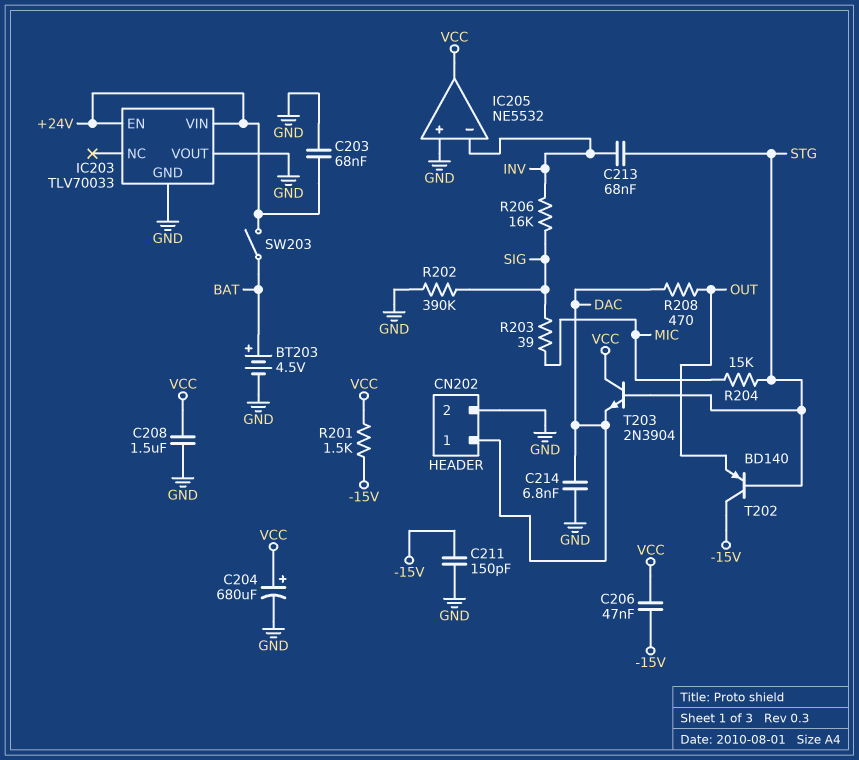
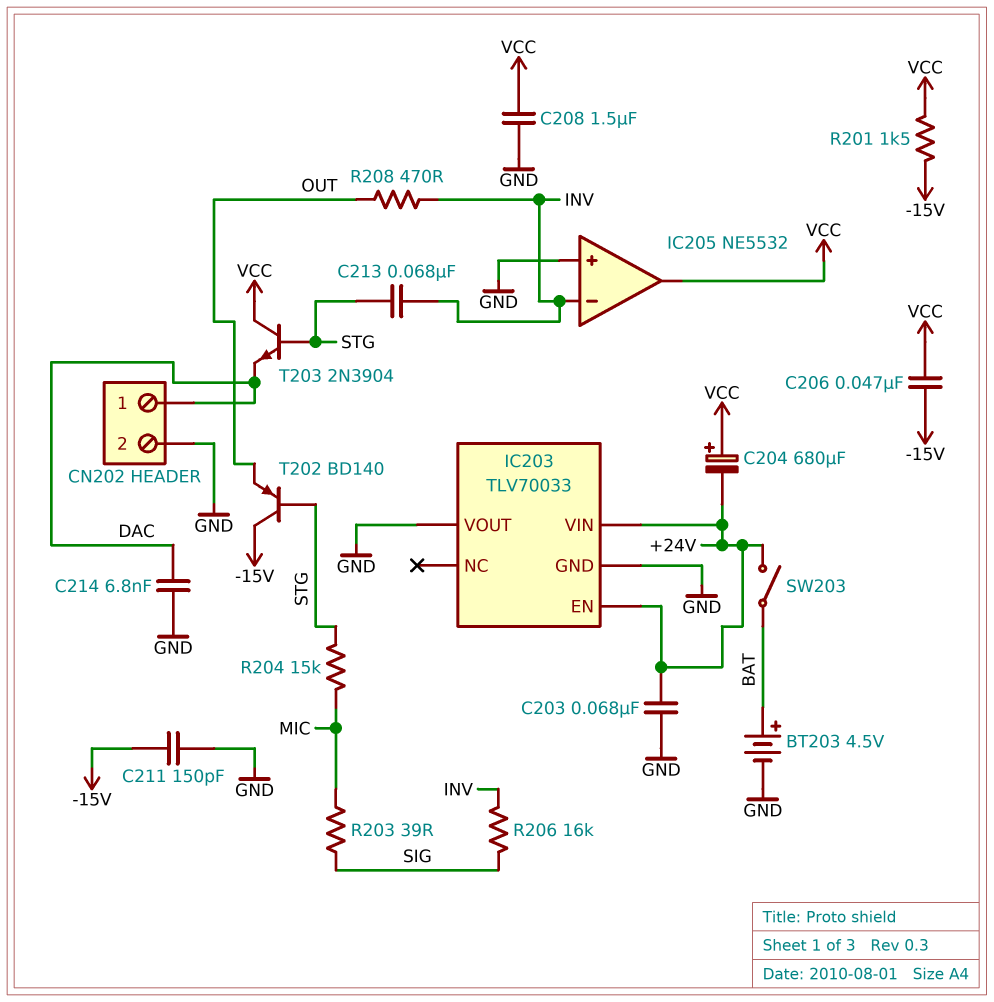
C204: 680uF (plus VCC, minus GND) -> 680uF (plus VCC, minus +24V)
R202: 390k (GND, SIG) -> none
R208: 470 (DAC, OUT) -> 470 (INV, OUT)

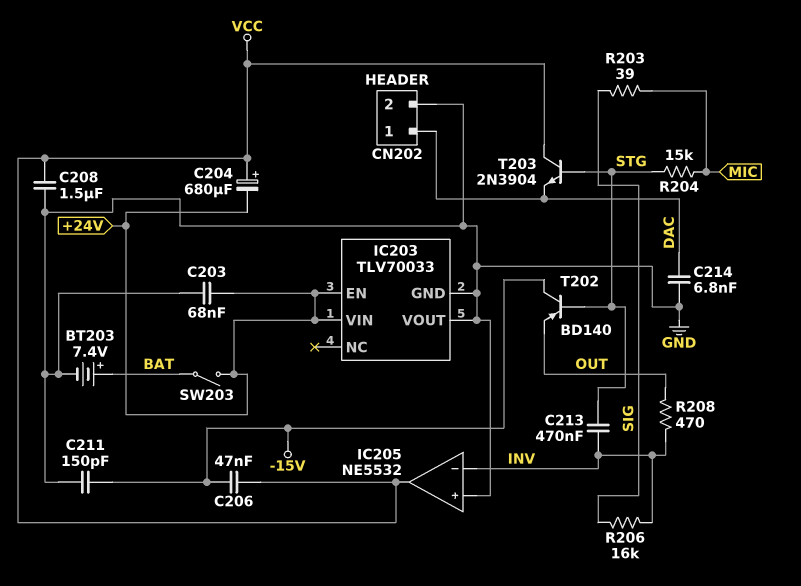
BT203: 4.5V (plus BAT, minus GND) -> 7.4V (plus BAT, minus GND)
C213: 68nF (INV, STG) -> 470nF (INV, STG)
R201: 1.5k (-15V, VCC) -> none

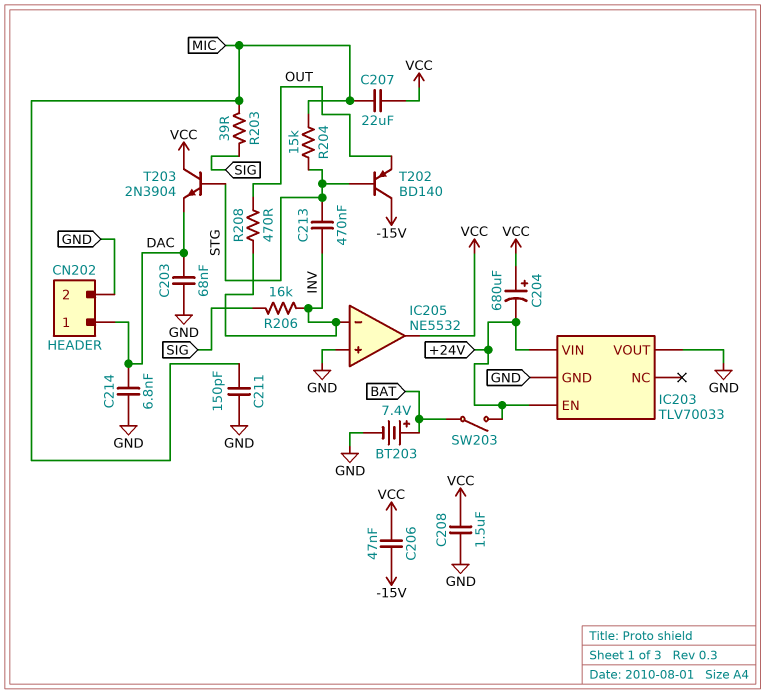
C203: 68nF (+24V, GND) -> 68nF (DAC, GND)
C207: none -> 22uF (MIC, VCC)
C211: 150pF (-15V, GND) -> 150pF (GND, MIC)

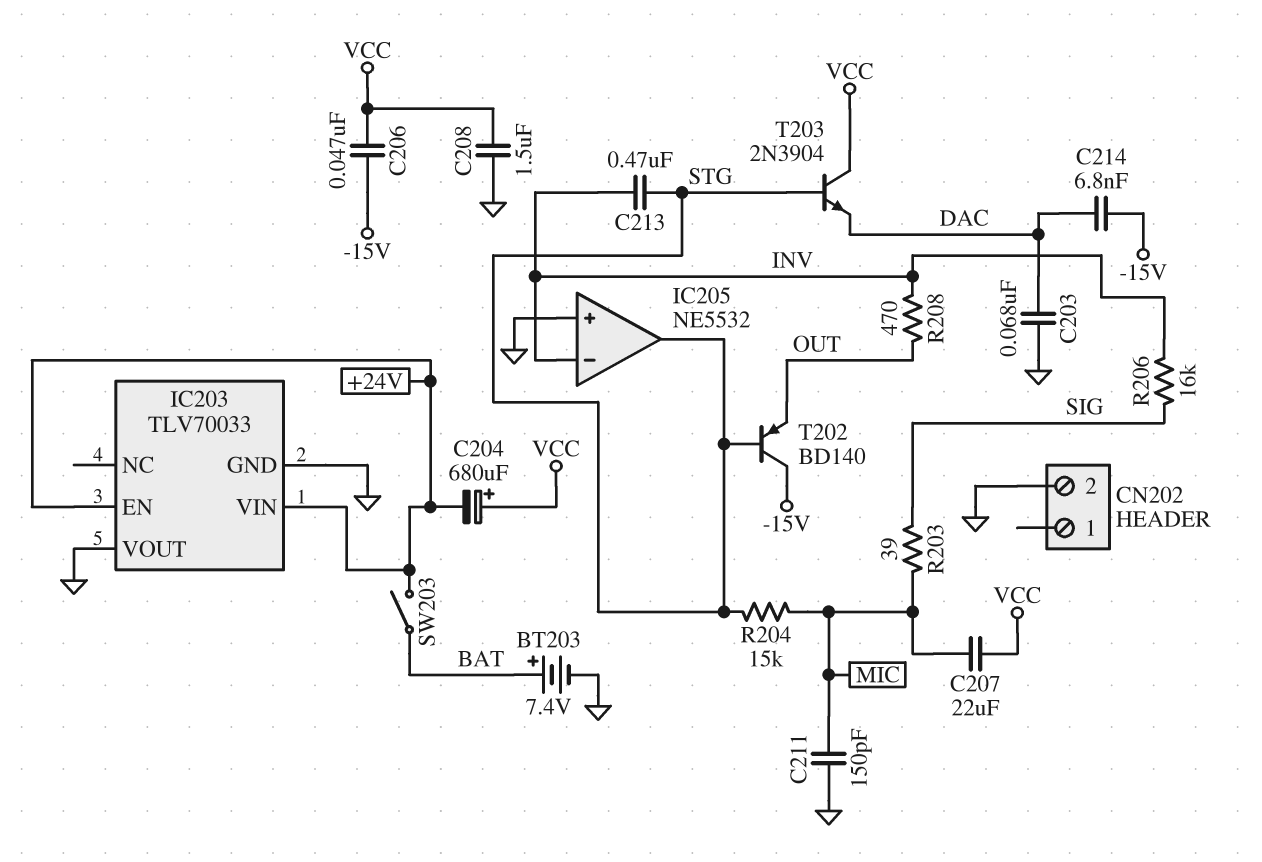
C214: 6.8nF (DAC, GND) -> 6.8nF (-15V, DAC)
CN202 pin 1: DAC -> none
IC205 pin out: VCC -> STG

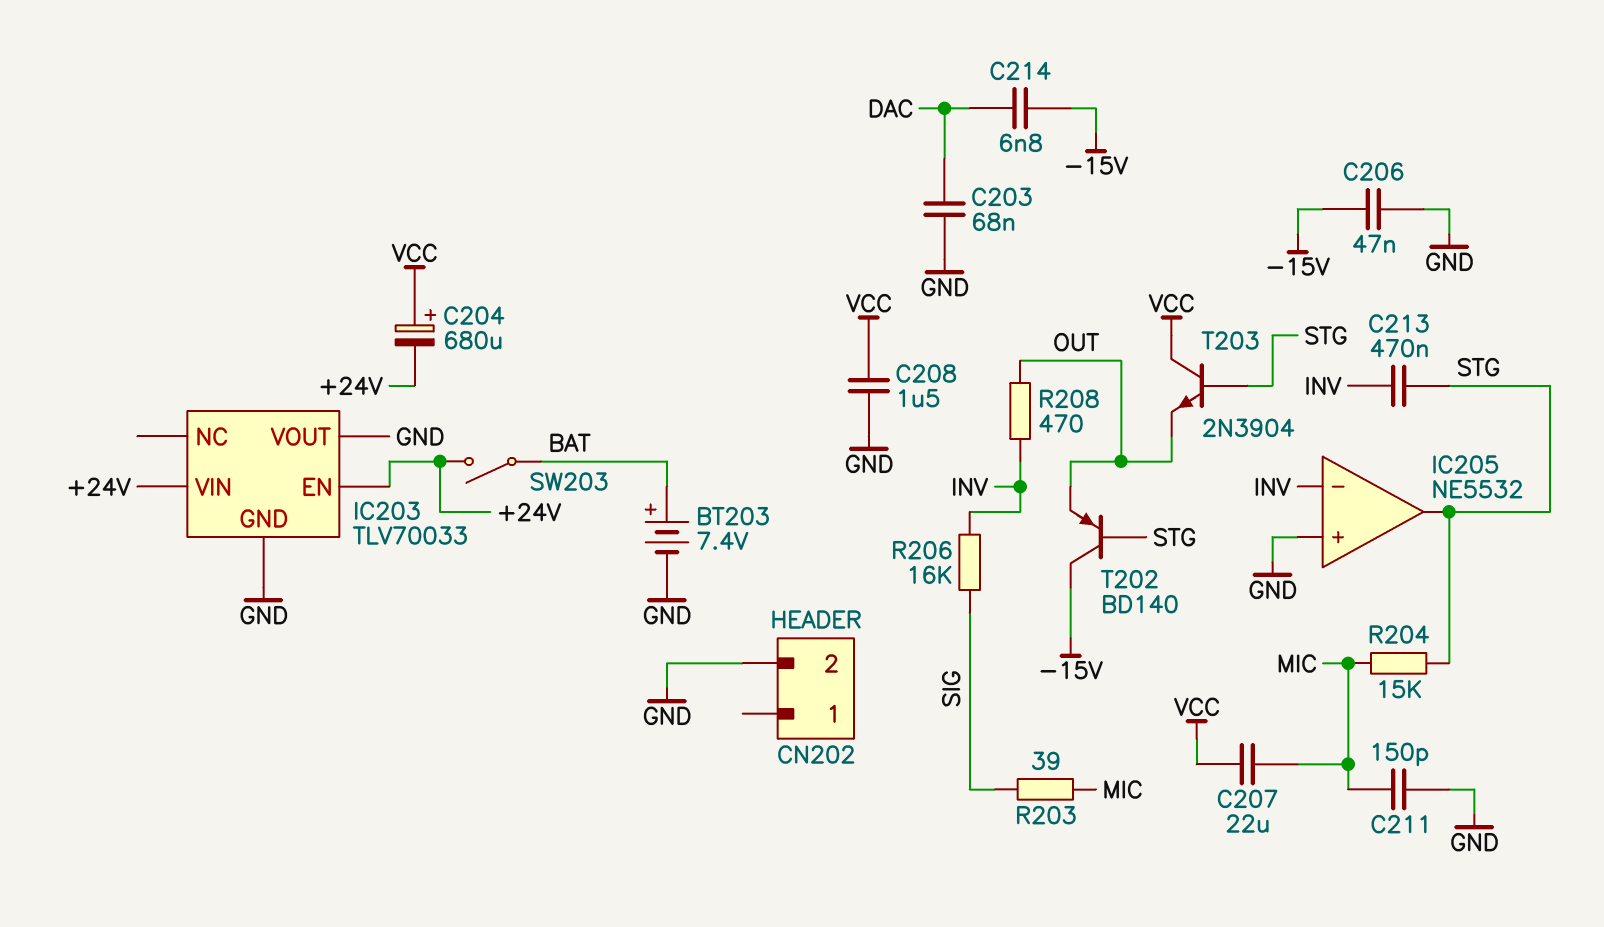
C206: 47nF (-15V, VCC) -> 47nF (-15V, GND)
T203: NPN 2N3904 (B STG, C VCC, E DAC) -> NPN 2N3904 (B STG, C VCC, E OUT)

